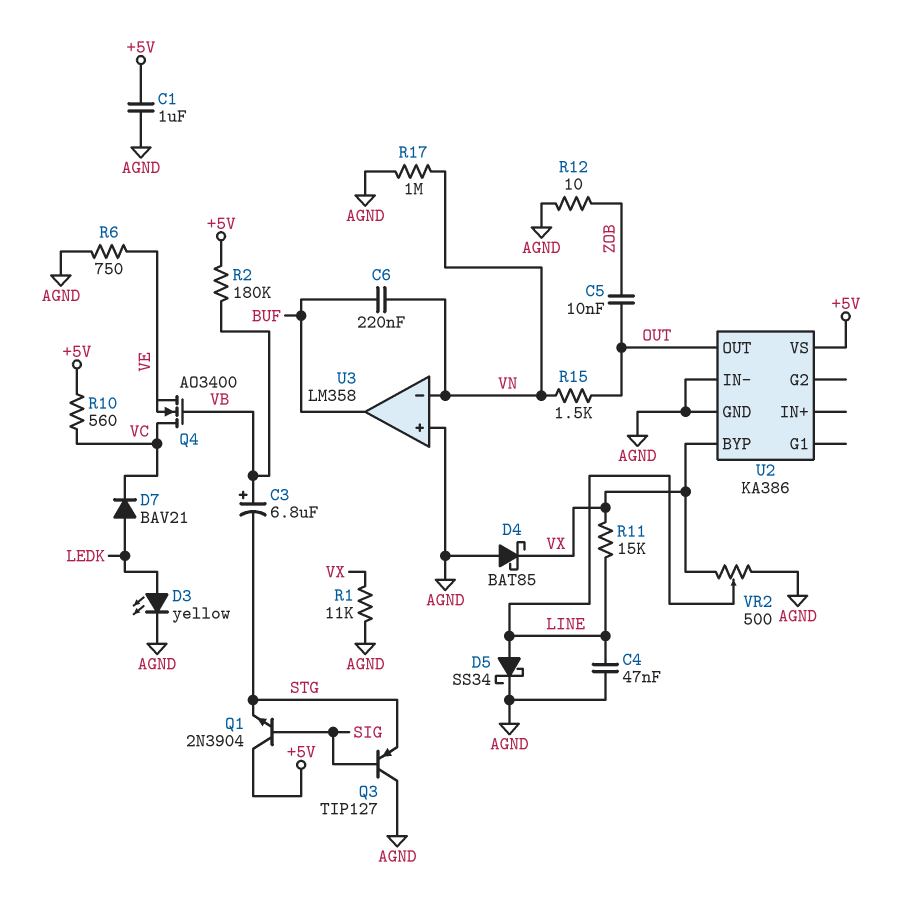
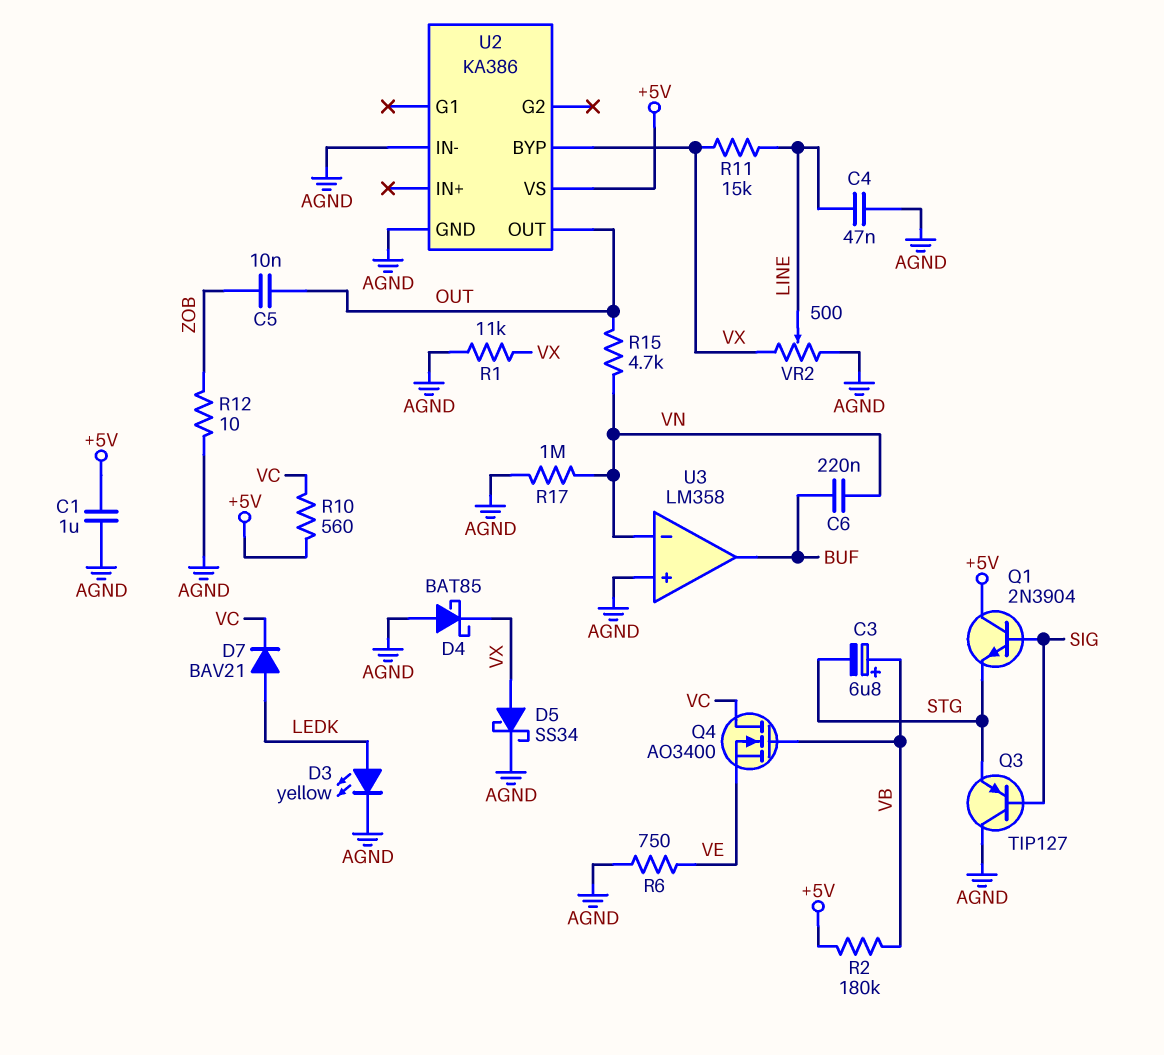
D5: schottky SS34 (A LINE, K AGND) -> schottky SS34 (A VX, K AGND)
R15: 1.5k (OUT, VN) -> 4.7k (OUT, VN)

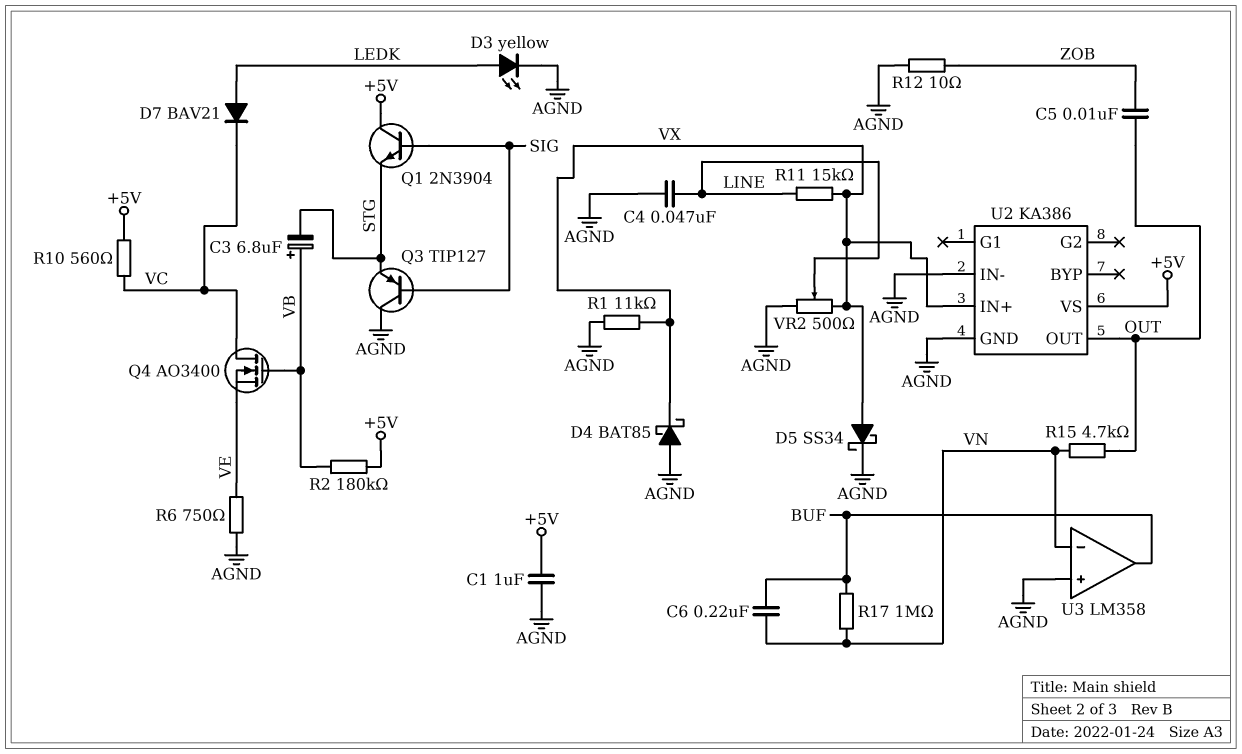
R17: 1M (AGND, VN) -> 1M (BUF, VN)
U2 pin BYP: VX -> none
U2 pin IN+: none -> VX

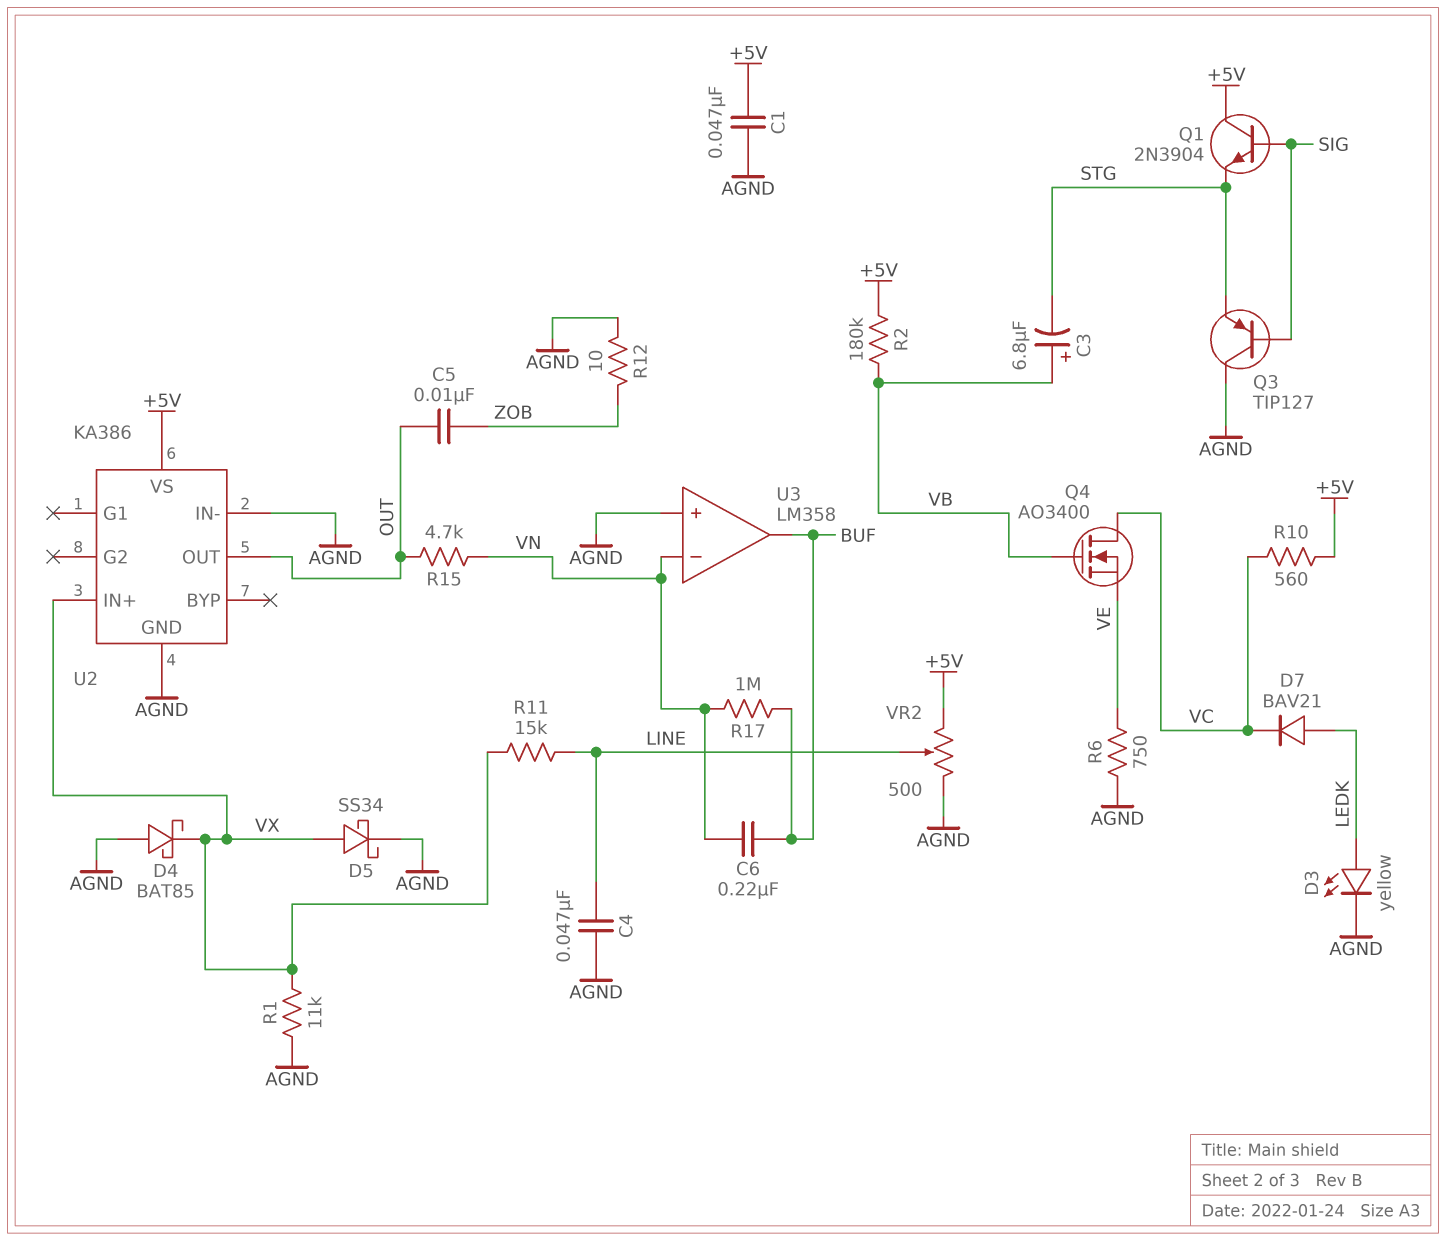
C1: 1uF (+5V, AGND) -> 47nF (+5V, AGND)
VR2: 500 (AGND, VX, wiper LINE) -> 500 (+5V, AGND, wiper LINE)

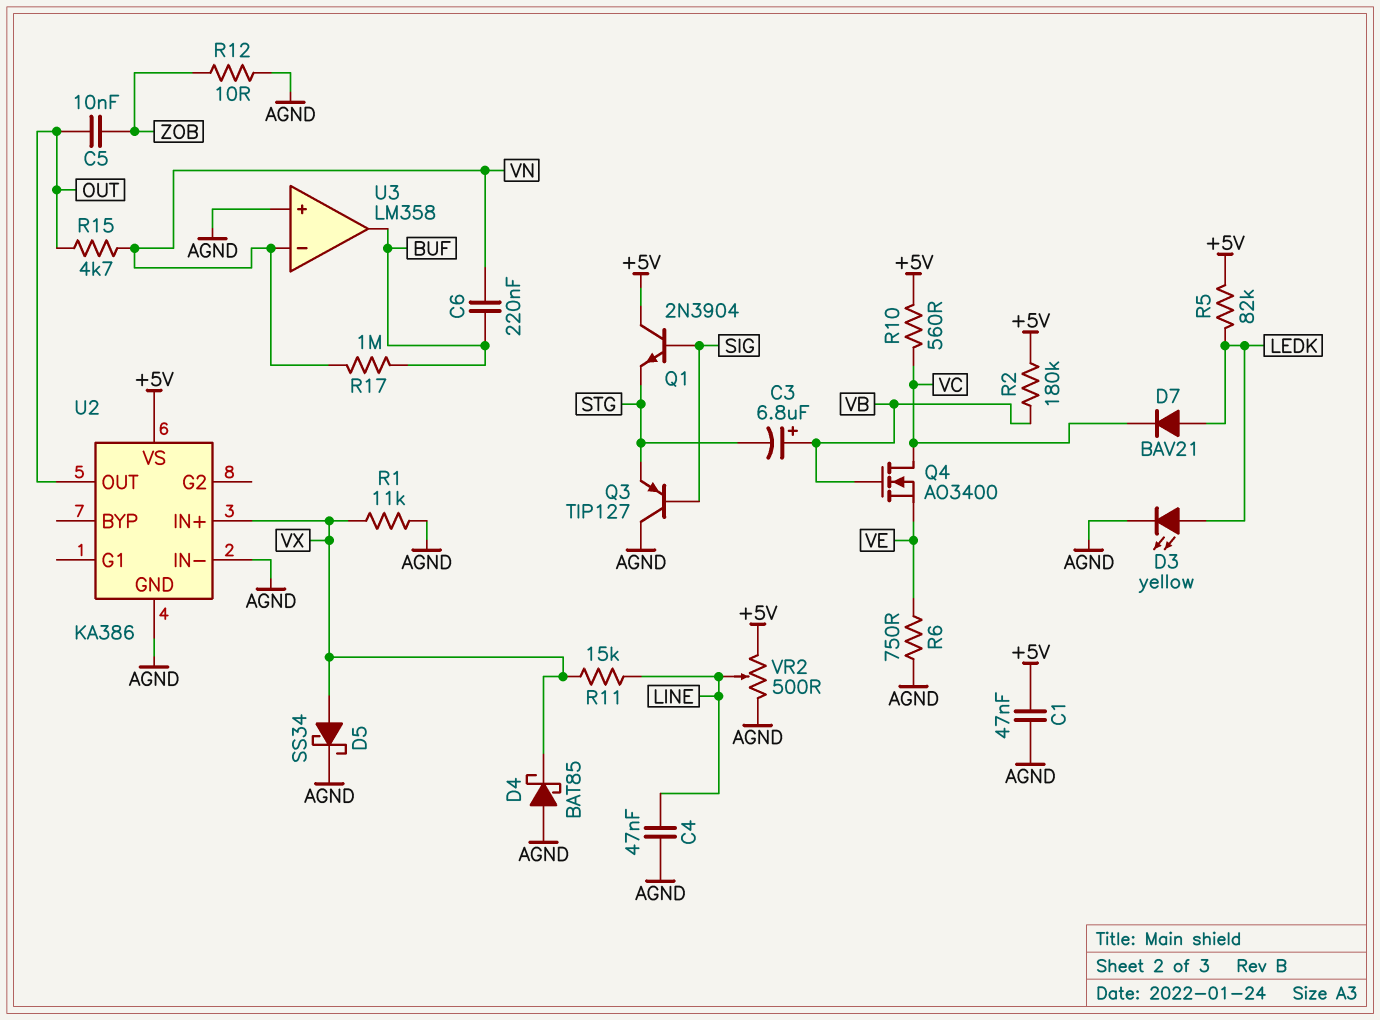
R5: none -> 82k (+5V, LEDK)

